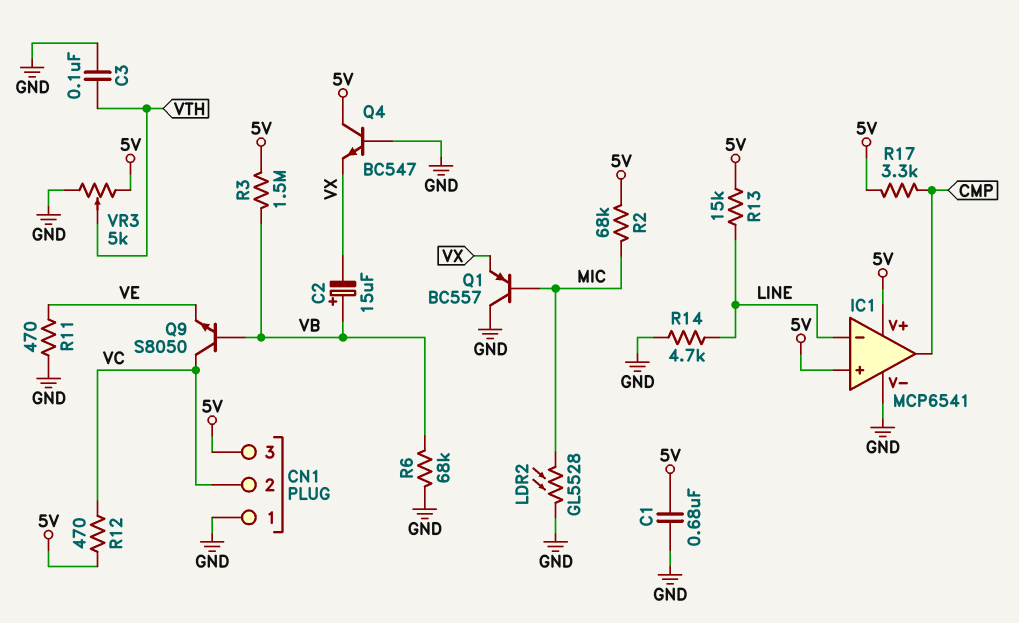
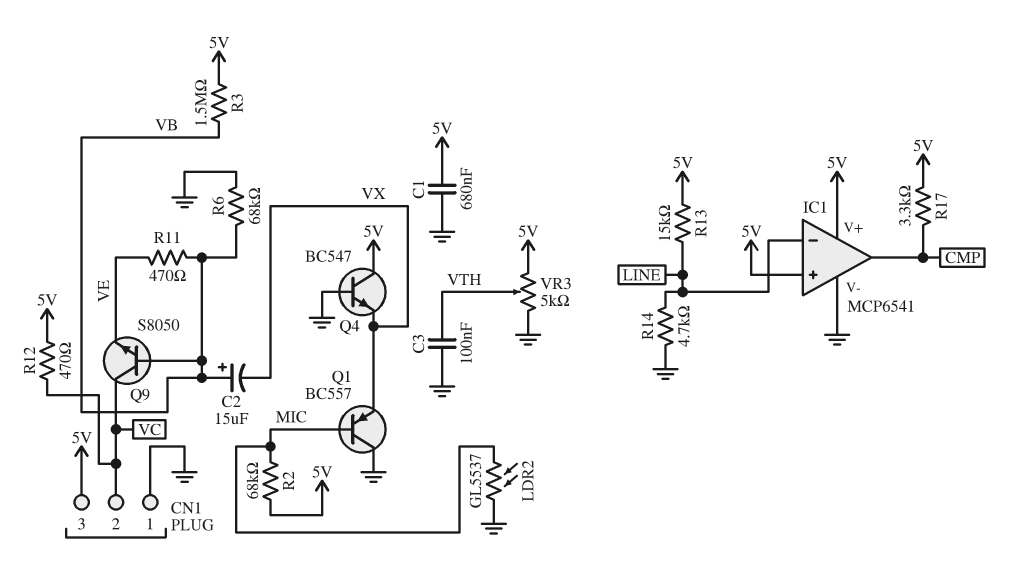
LDR2: GL5528 (GND, MIC) -> GL5537 (GND, MIC)
R11: 470 (GND, VE) -> 470 (VB, VE)

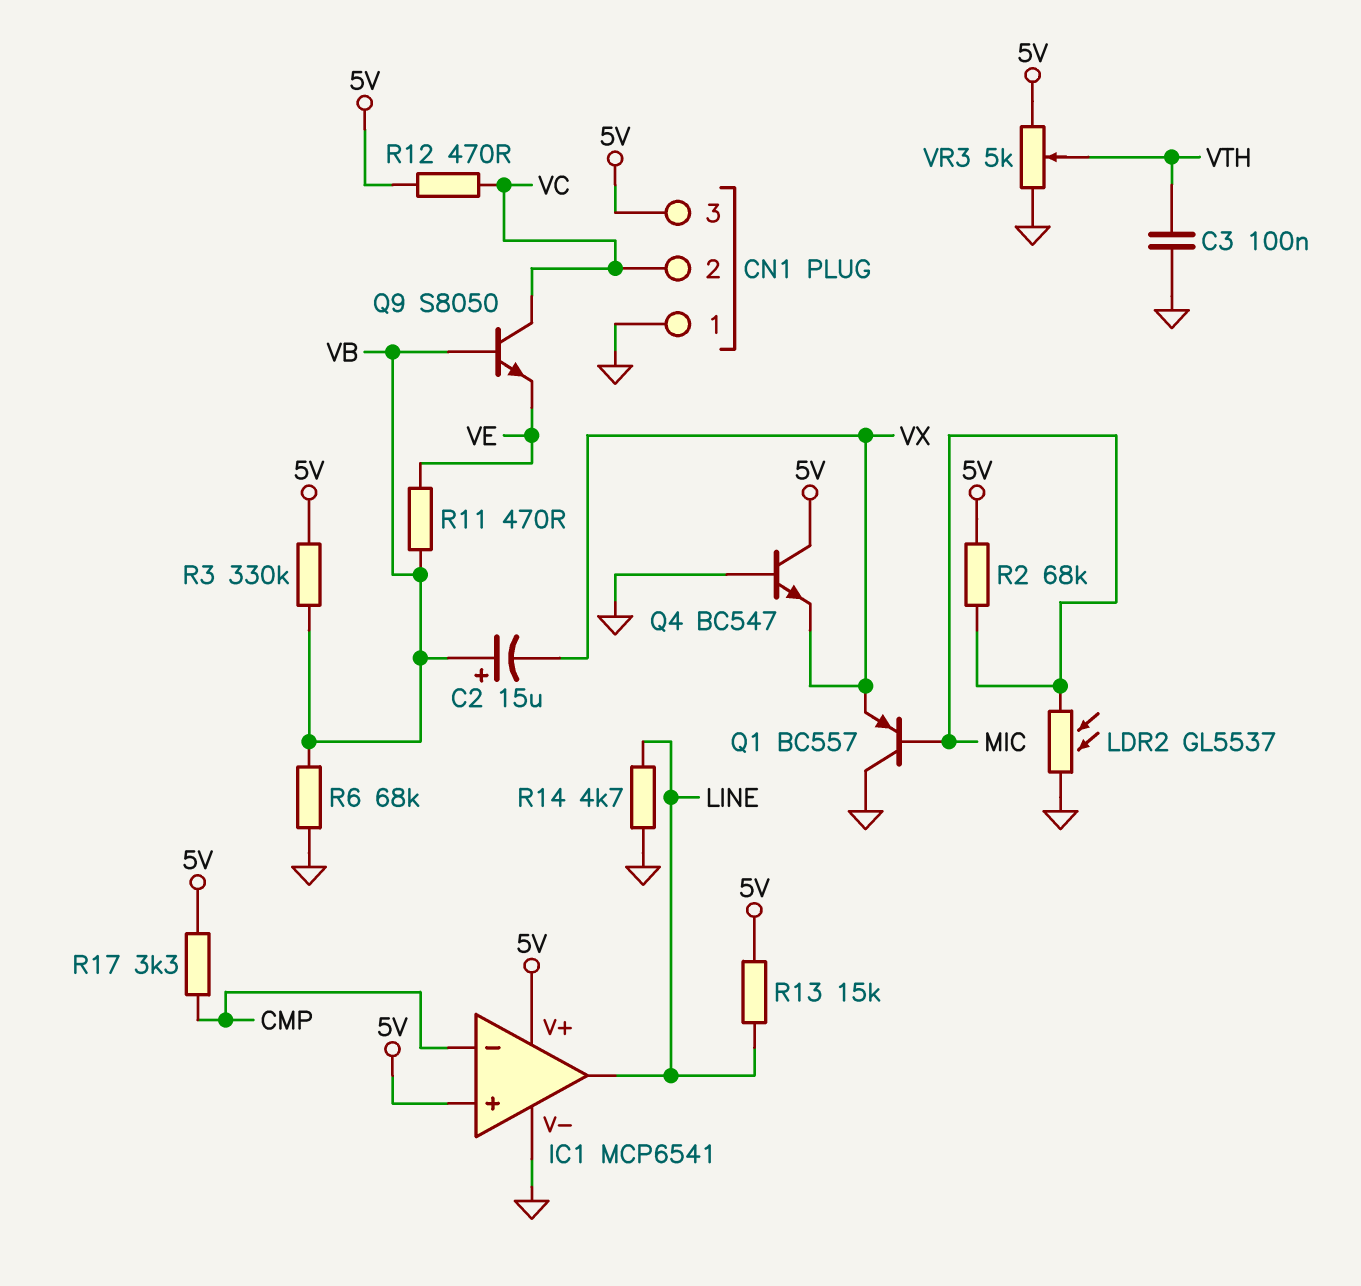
C1: 680nF (5V, GND) -> none
IC1 pin in-: LINE -> CMP
IC1 pin out: CMP -> LINE
R3: 1.5M (5V, VB) -> 330k (5V, VB)

